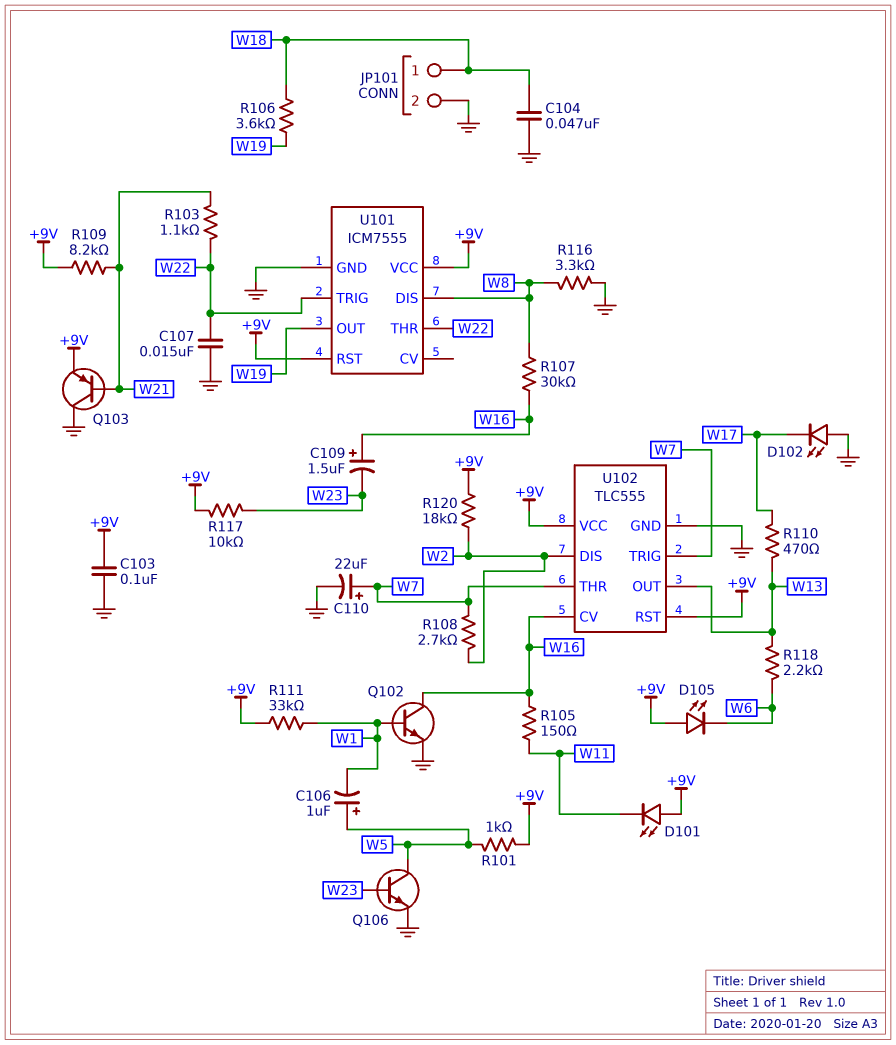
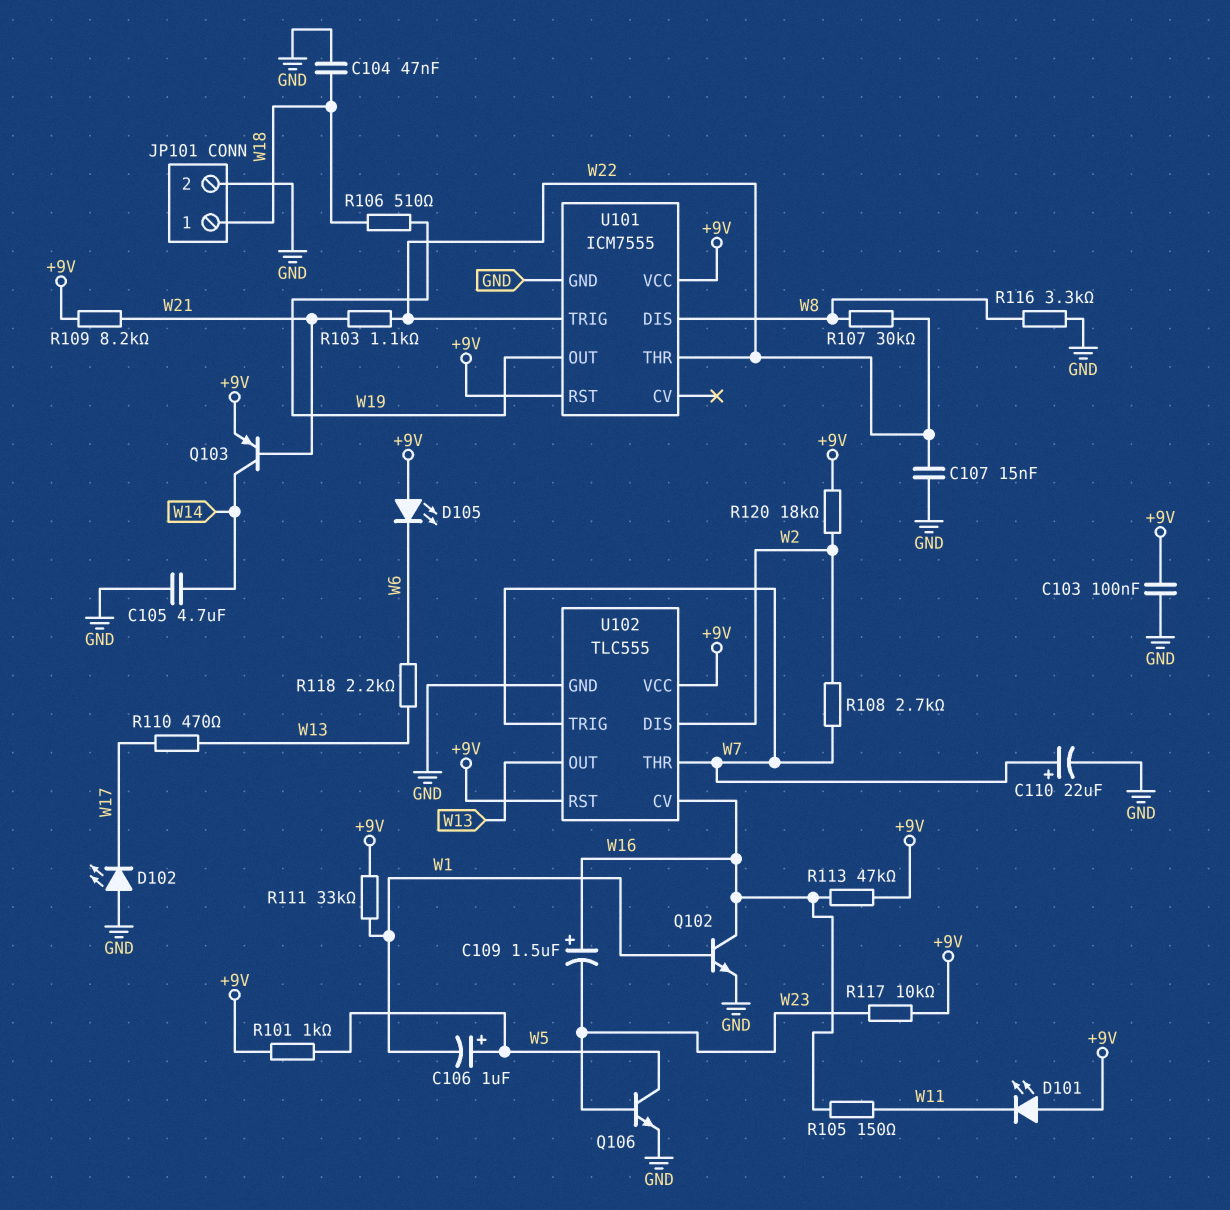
C105: none -> 4.7uF (GND, W14)
Q103: PNP (B W21, C GND, E +9V) -> PNP (B W21, C W14, E +9V)
R106: 3.6k (W18, W19) -> 510 (W18, W19)
R107: 30k (W8, W16) -> 30k (W8, W22)
R113: none -> 47k (+9V, W16)

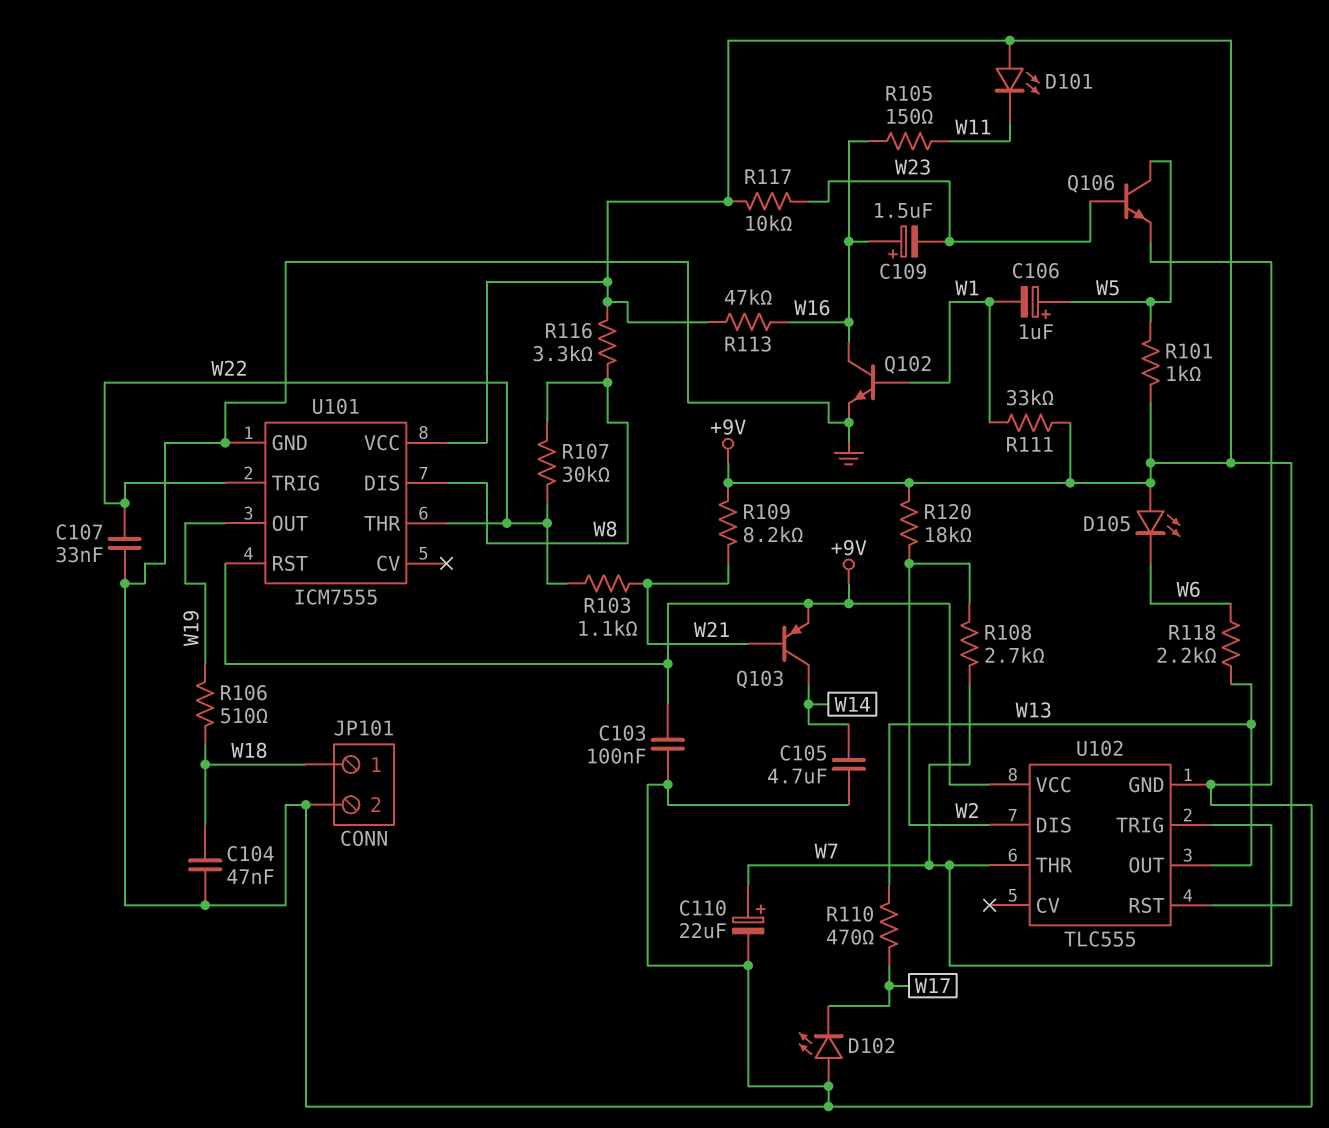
C107: 15nF (GND, W22) -> 33nF (GND, W22)
R116: 3.3k (GND, W8) -> 3.3k (+9V, W8)
U102 pin CV: W16 -> none

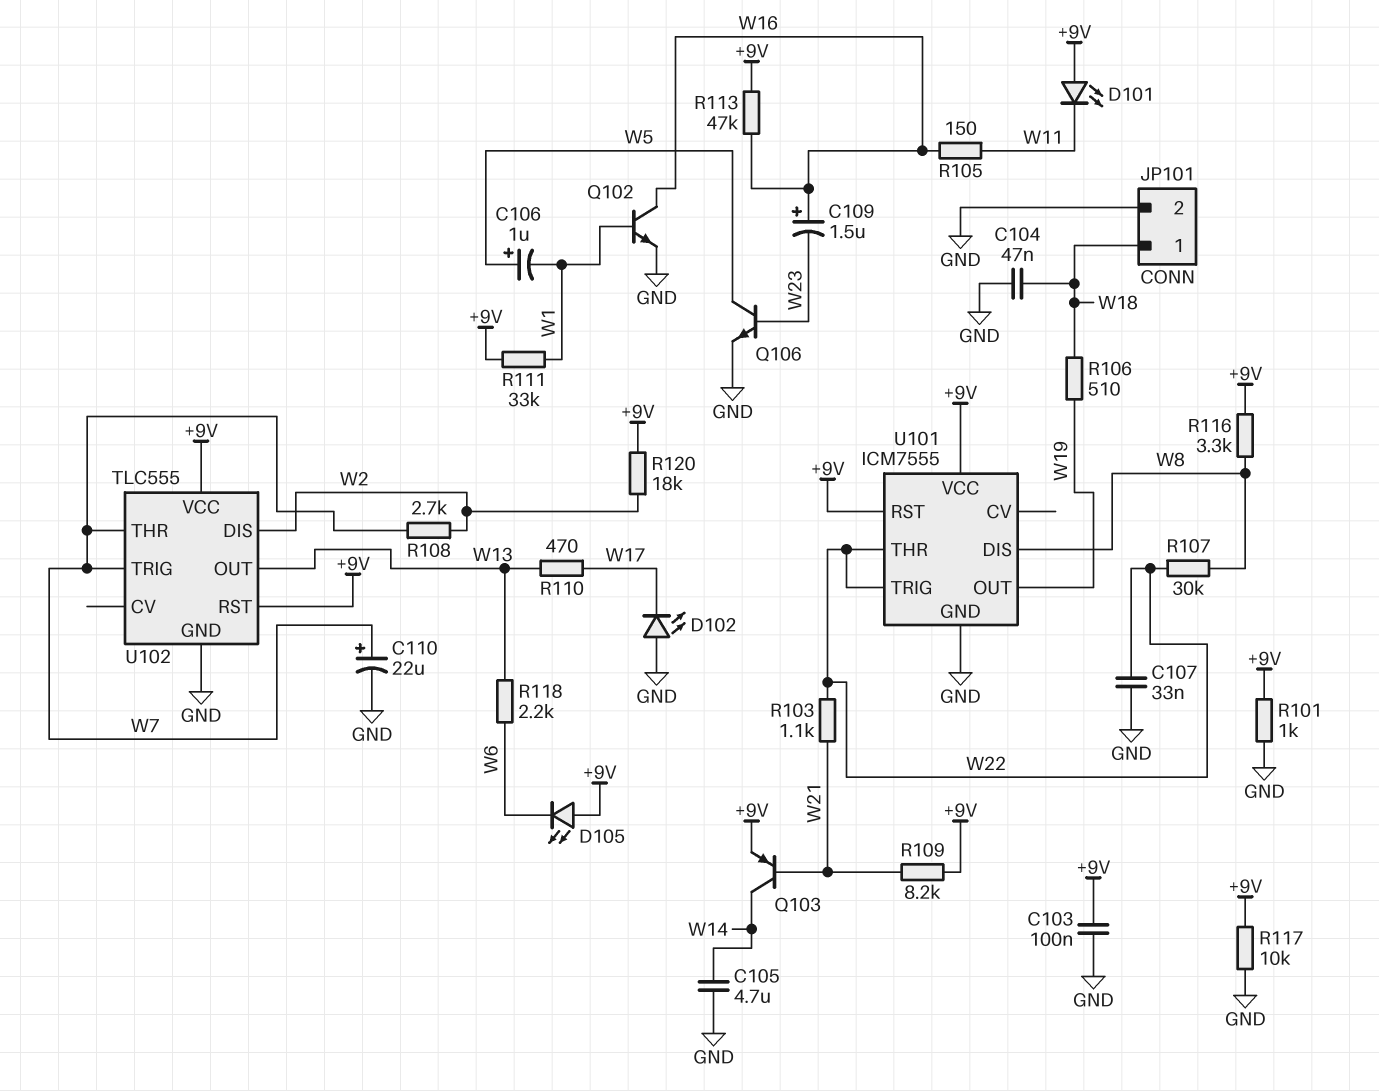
R101: 1k (+9V, W5) -> 1k (+9V, GND)
R117: 10k (+9V, W23) -> 10k (+9V, GND)

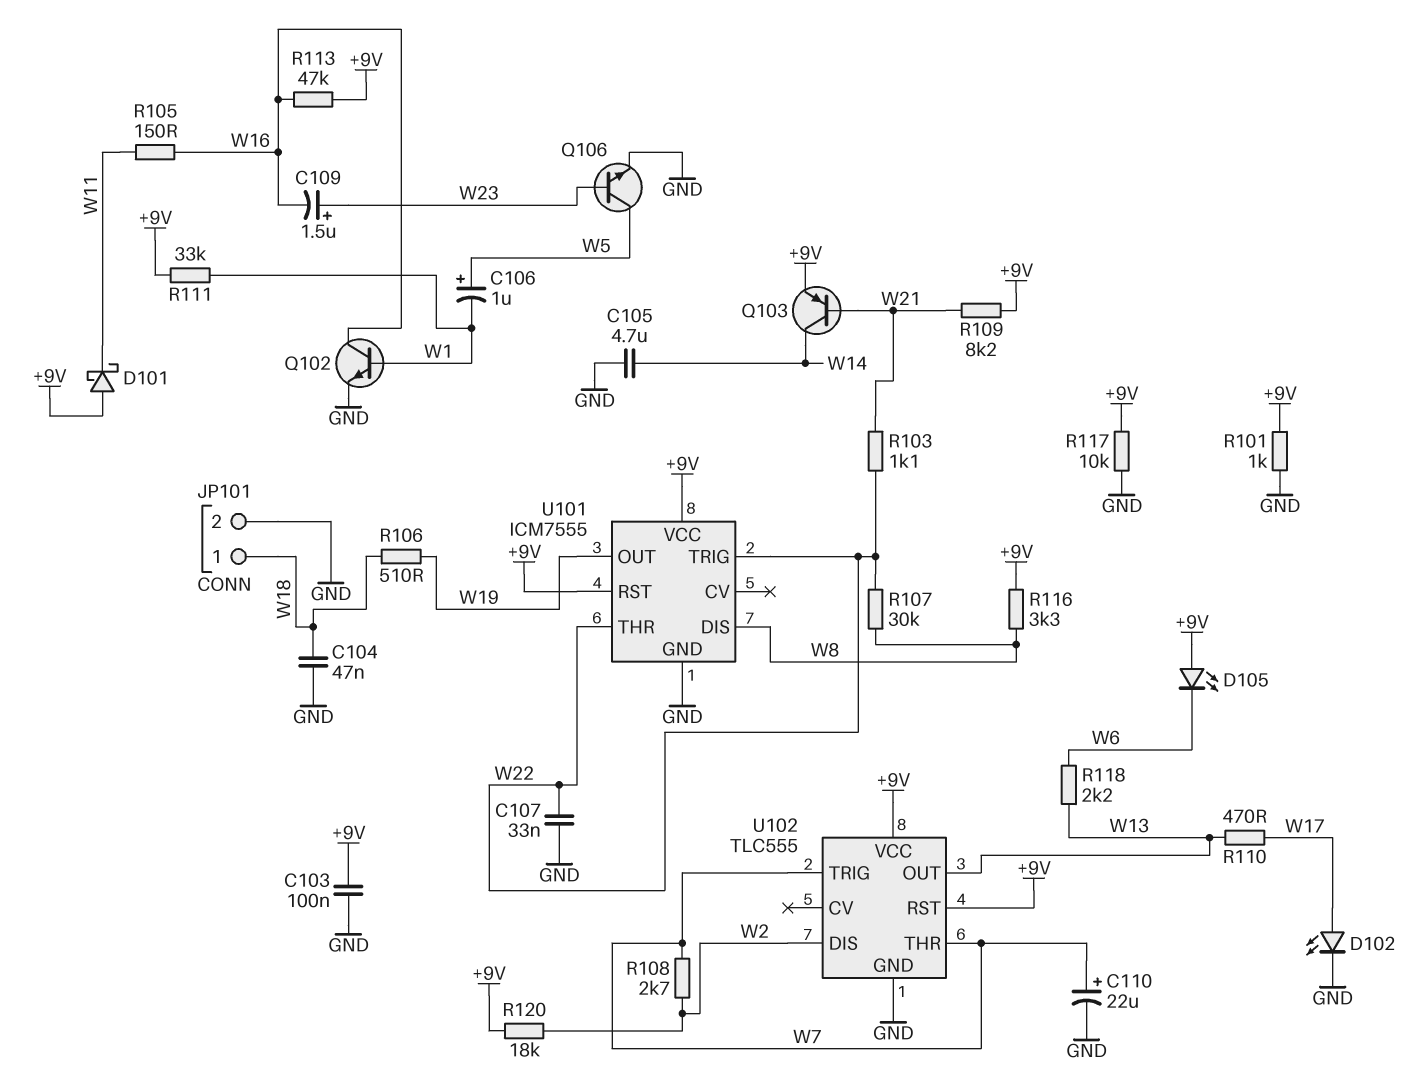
C109: 1.5uF (plus W16, minus W23) -> 1.5uF (plus W23, minus W16)
D101: LED (A +9V, K W11) -> schottky (A +9V, K W11)
D102: LED (A GND, K W17) -> LED (A W17, K GND)

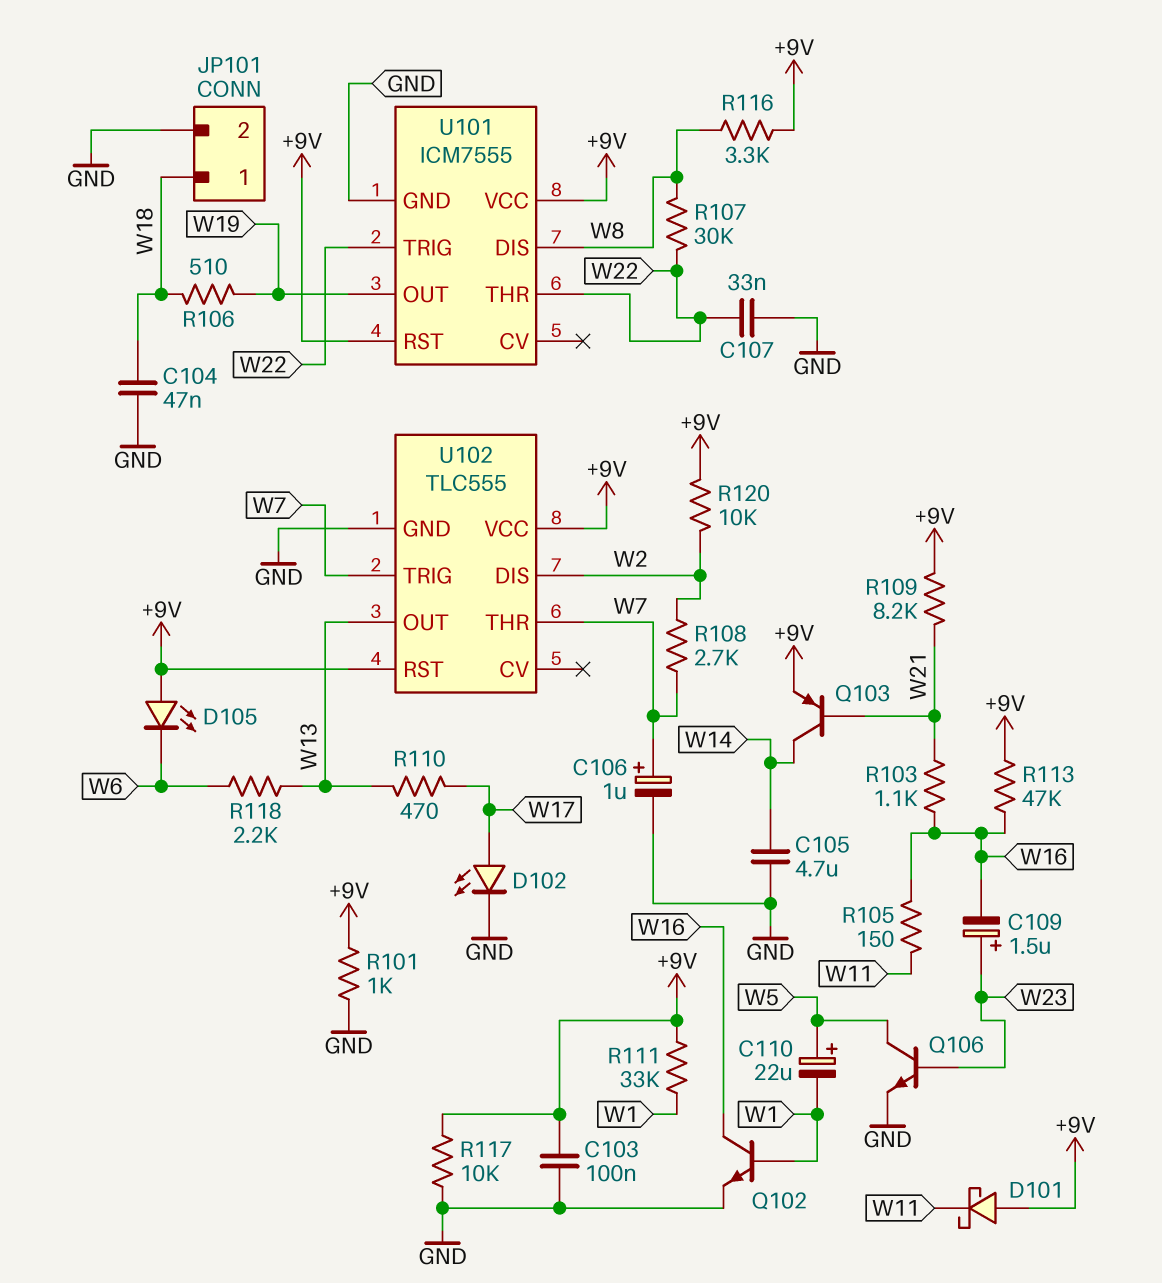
C106: 1uF (plus W5, minus W1) -> 1uF (plus W7, minus GND)
C110: 22uF (plus W7, minus GND) -> 22uF (plus W5, minus W1)
R103: 1.1k (W21, W22) -> 1.1k (W16, W21)
R120: 18k (+9V, W2) -> 10k (+9V, W2)

